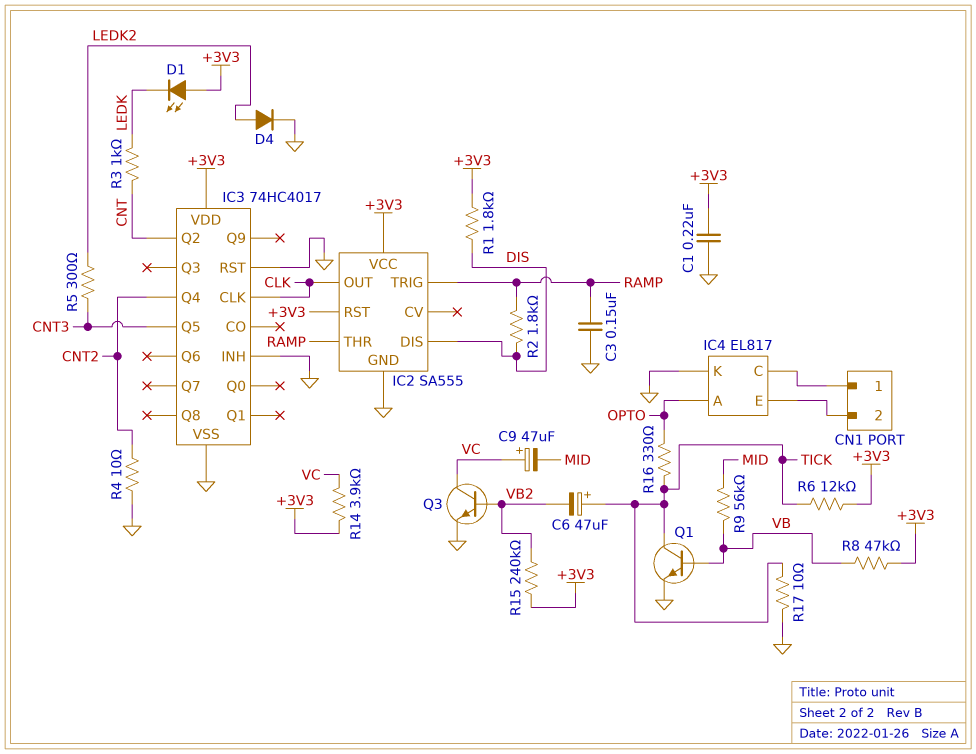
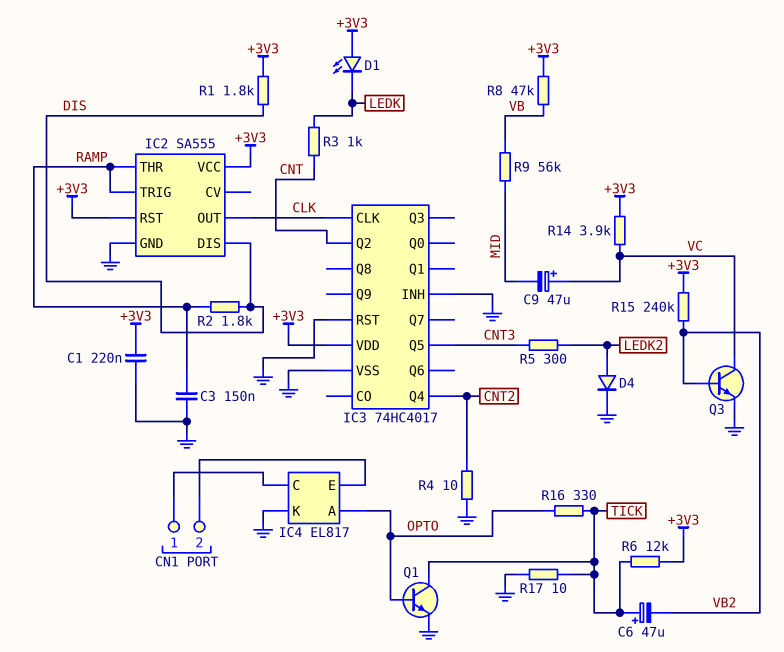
Q1: NPN (B VB, C TICK, E GND) -> NPN (B OPTO, C TICK, E GND)

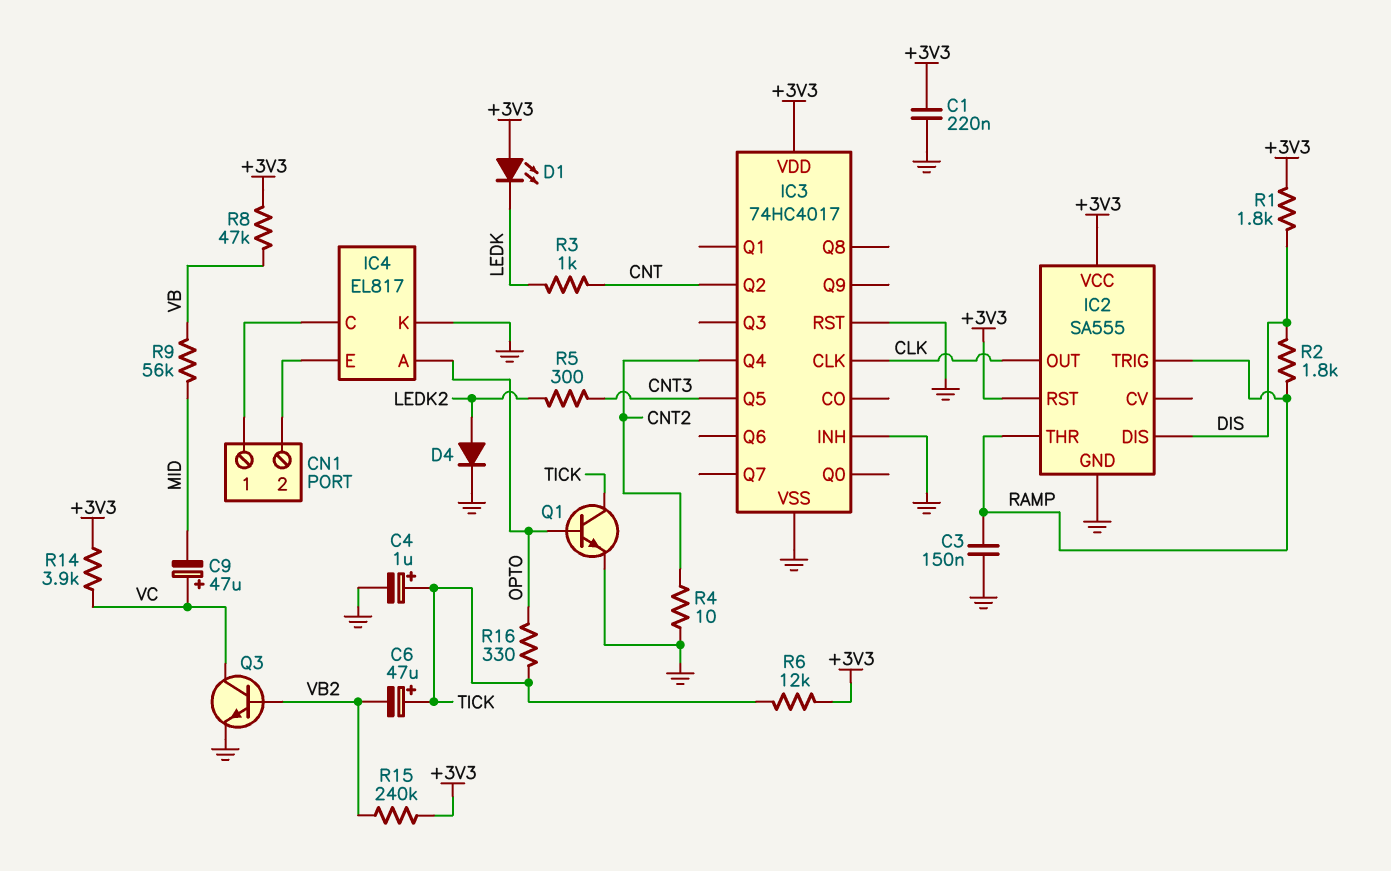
C4: none -> 1uF (plus TICK, minus GND)
R17: 10 (GND, TICK) -> none

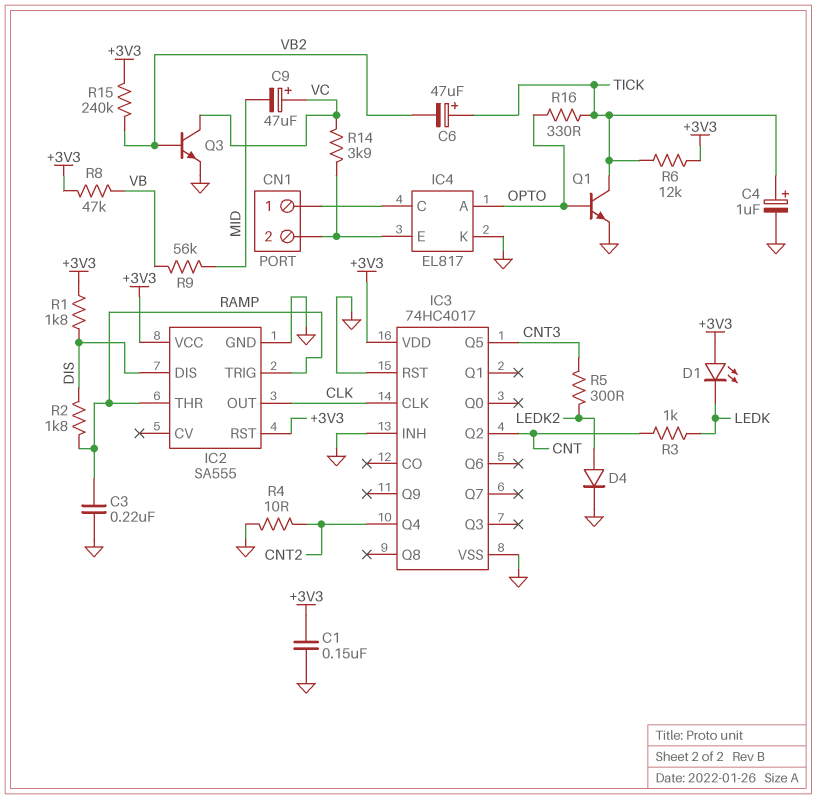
C1: 220nF (+3V3, GND) -> 150nF (+3V3, GND)
C3: 150nF (GND, RAMP) -> 220nF (GND, RAMP)
R14: 3.9k (+3V3, VC) -> 3.9k (CN1/2, VC)

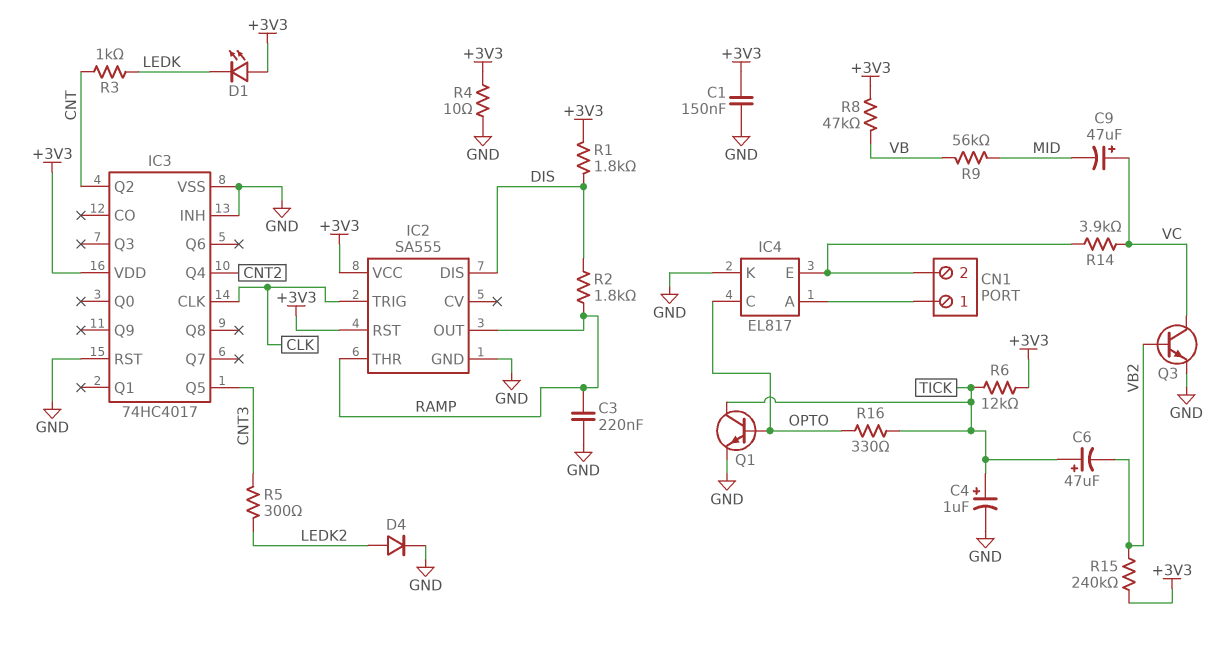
IC2 pin OUT: CLK -> RAMP
IC2 pin TRIG: RAMP -> CLK
IC4 pin A: OPTO -> CN1/1
IC4 pin C: CN1/1 -> OPTO
R4: 10 (CNT2, GND) -> 10 (+3V3, GND)

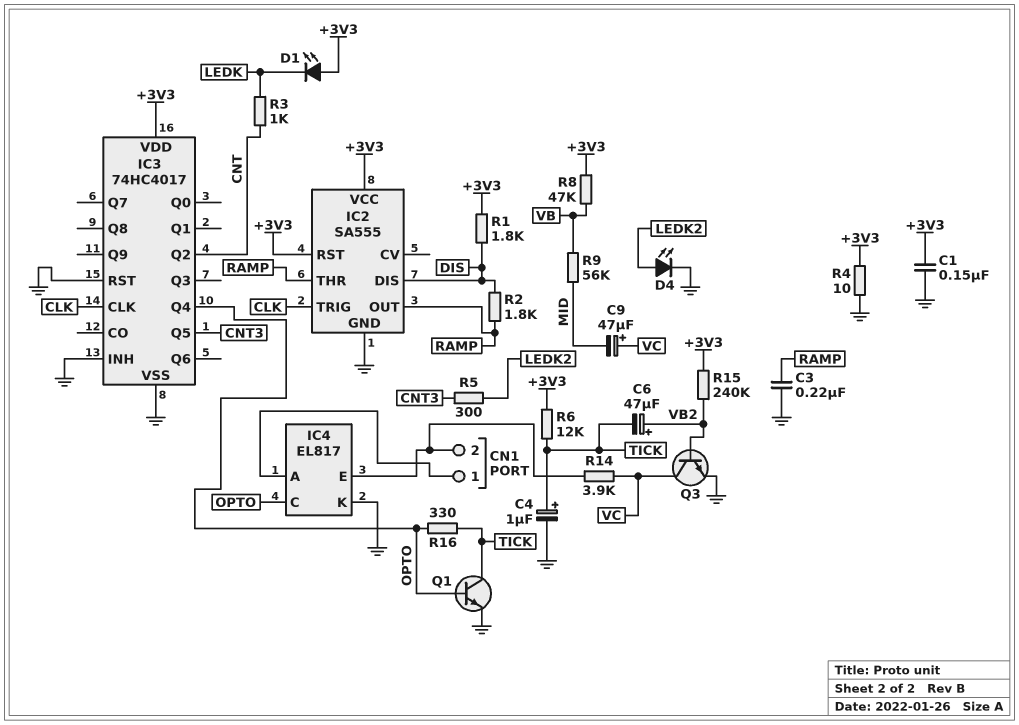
C6: 47uF (plus TICK, minus VB2) -> 47uF (plus VB2, minus TICK)
D4: diode (A LEDK2, K GND) -> LED (A LEDK2, K GND)
IC3 pin Q4: CNT2 -> OPTO

